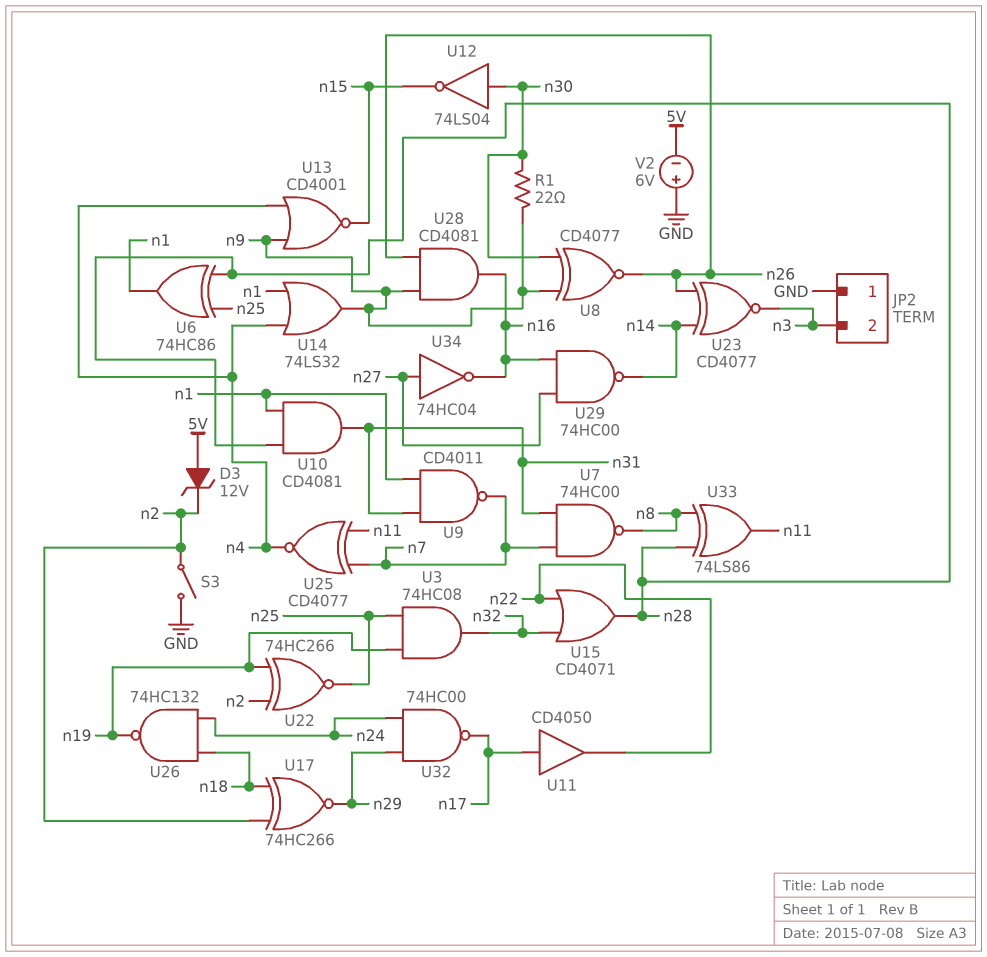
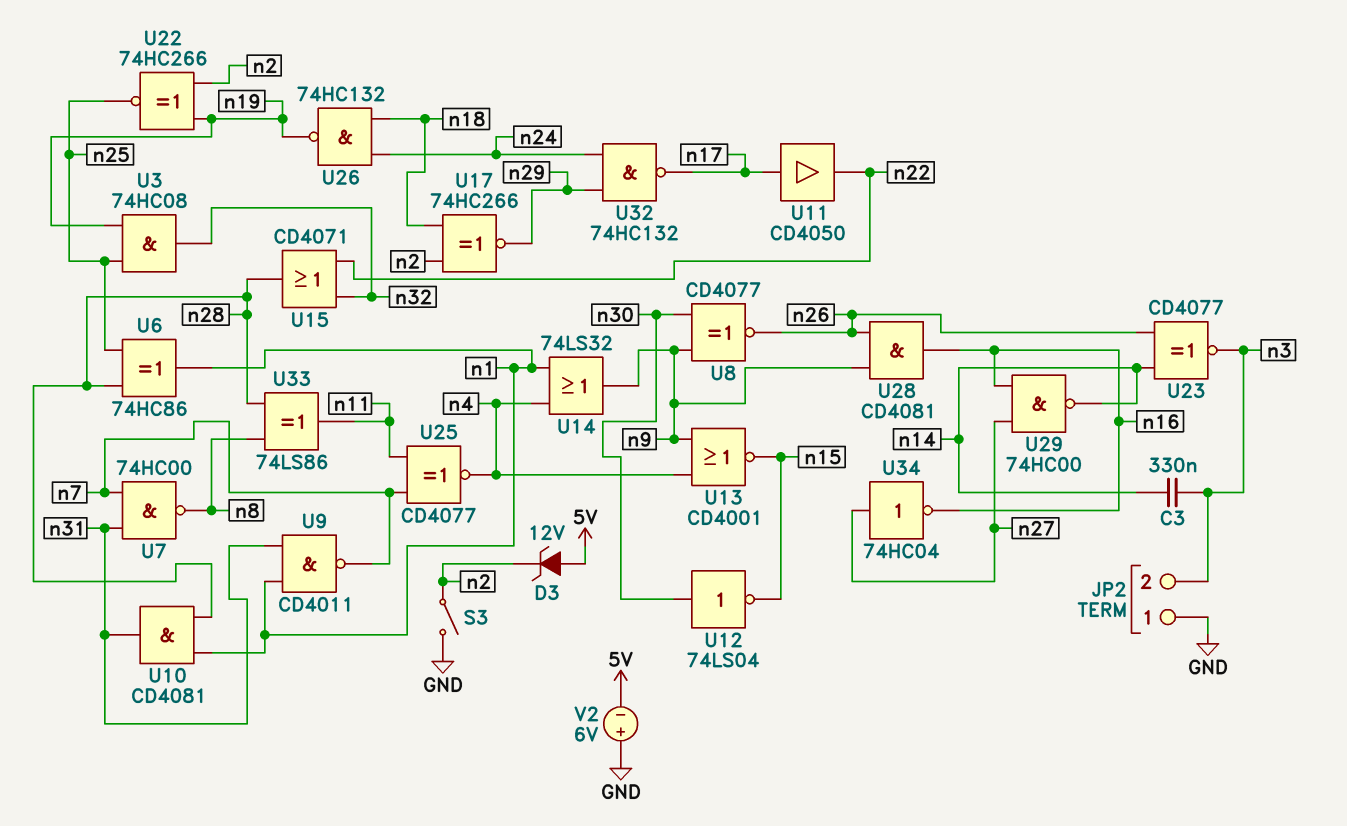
C3: none -> 330nF (n3, n14)
R1: 22 (n9, n30) -> none
U32: NAND 74HC00 (in n24, in n29, out n17) -> NAND 74HC132 (in n24, in n29, out n17)

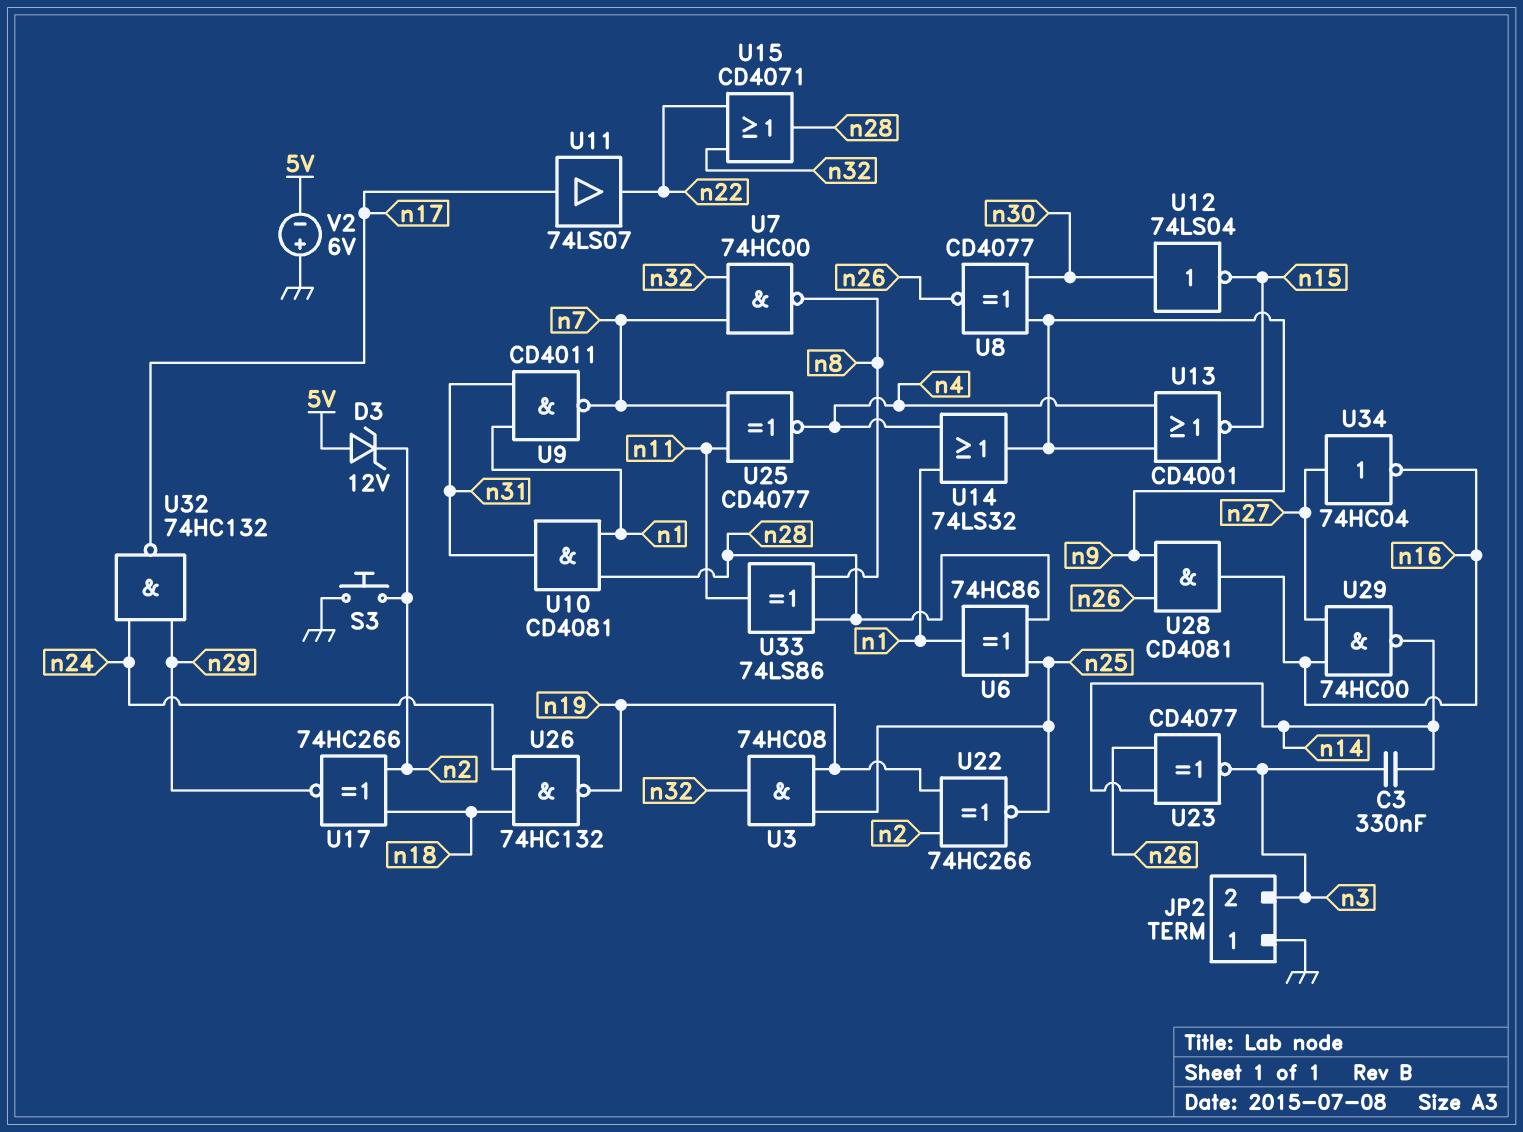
S3: switch (GND, n2) -> button (GND, n2)
U7: NAND 74HC00 (in n7, in n31, out n8) -> NAND 74HC00 (in n7, in n32, out n8)
U11: buffer CD4050 (in n17, out n22) -> buffer 74LS07 (in n17, out n22)

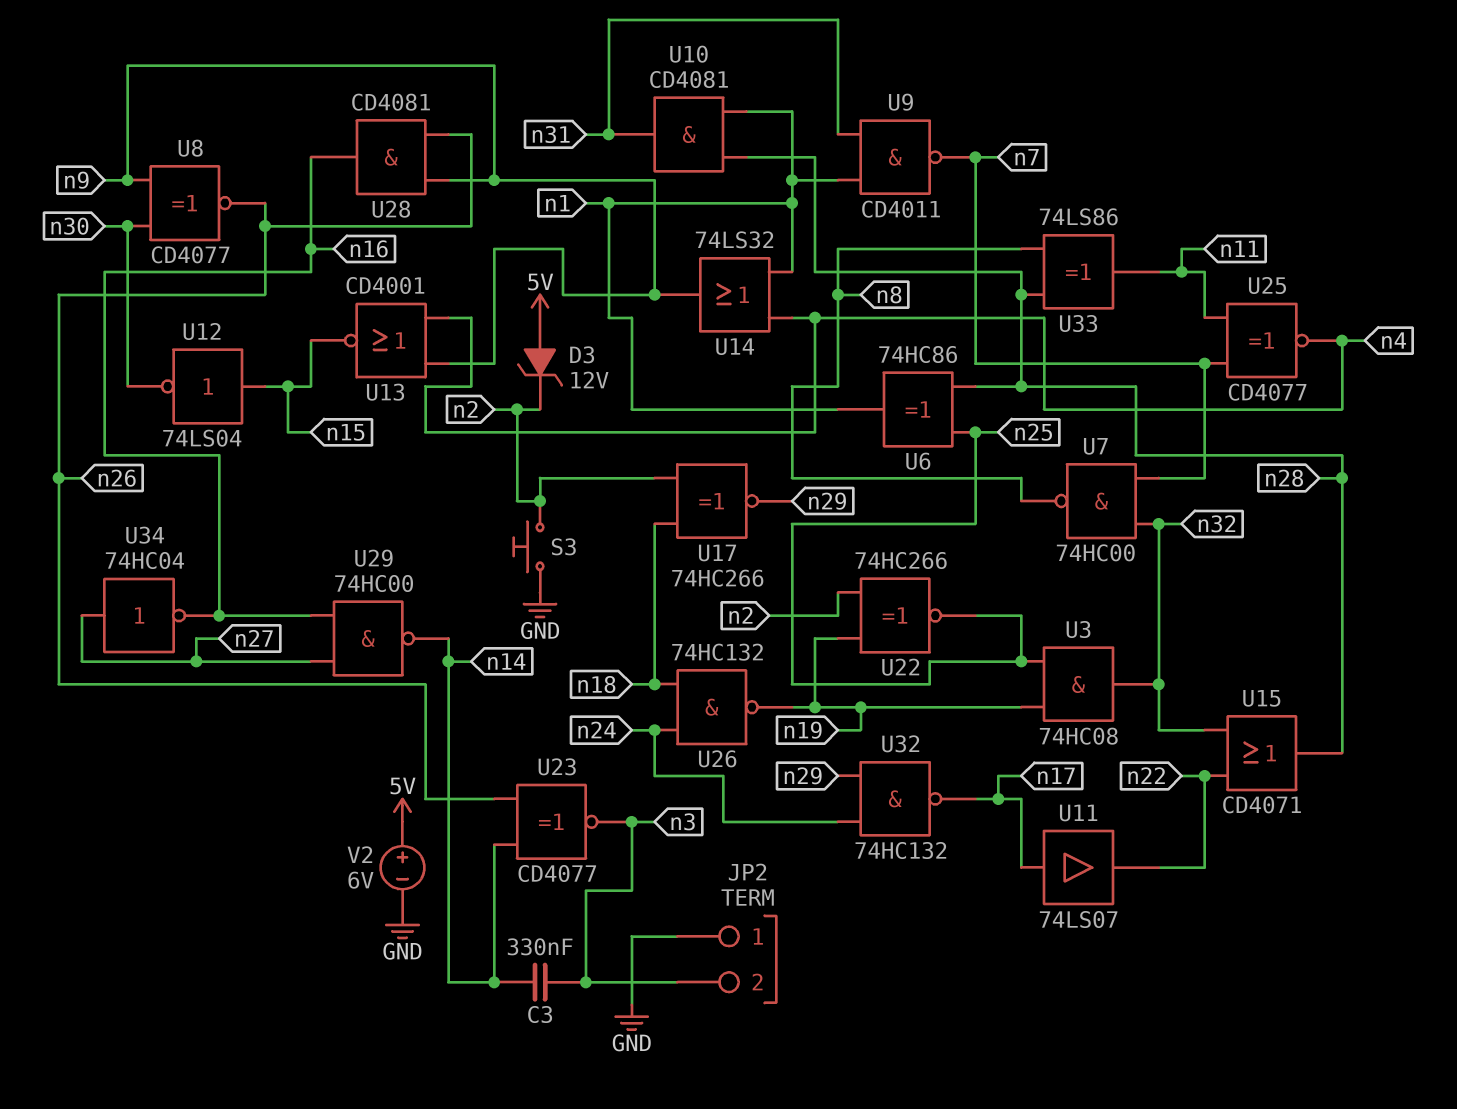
U12: NOT 74LS04 (in n30, out n15) -> NOT 74LS04 (in n15, out n30)
V2: 6V (plus GND, minus 5V) -> 6V (plus 5V, minus GND)

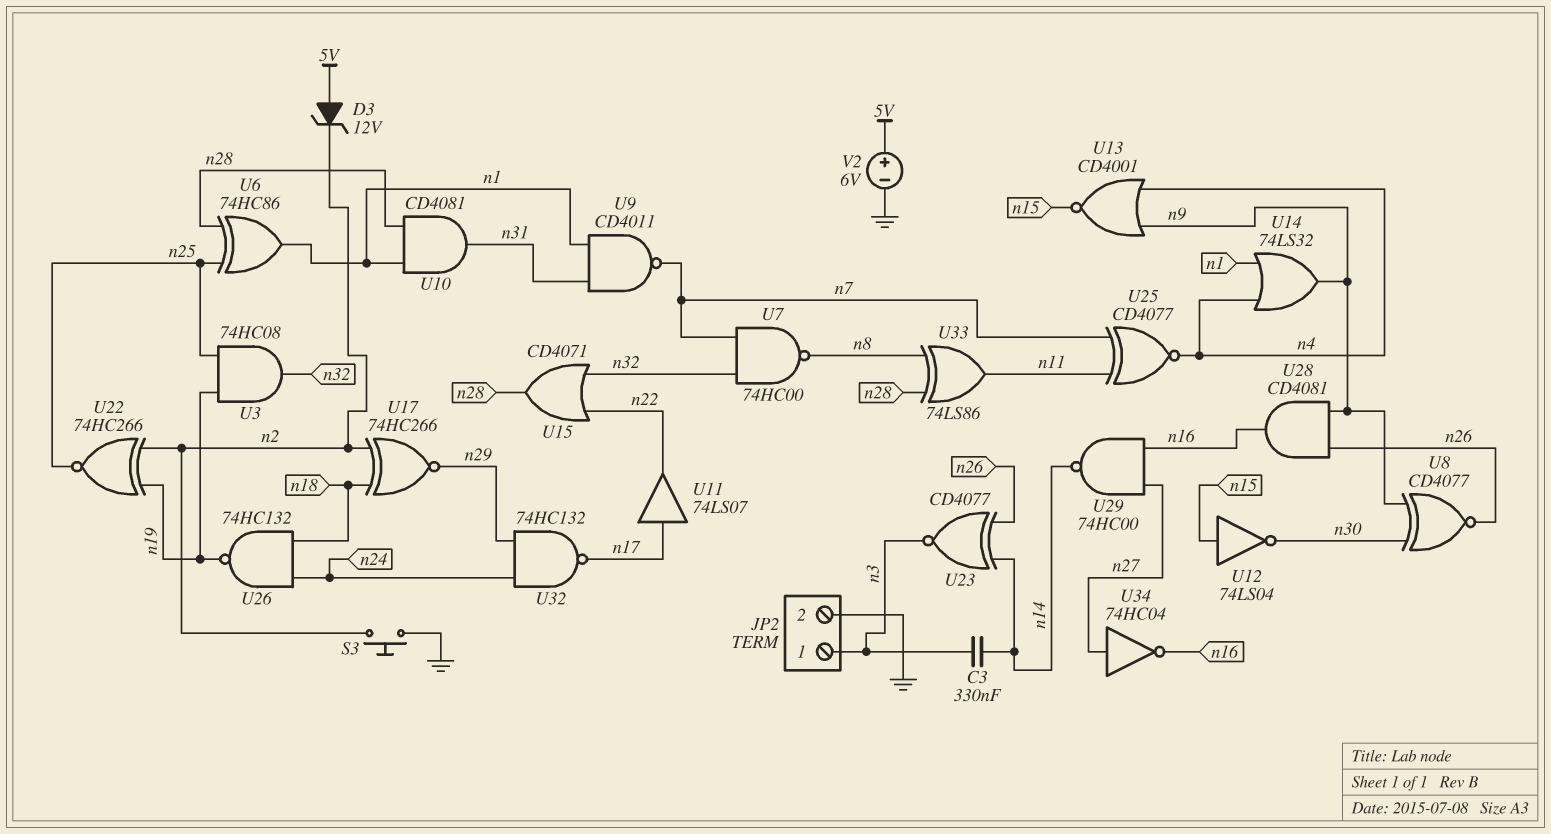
JP2 pin 1: GND -> n3
JP2 pin 2: n3 -> GND

